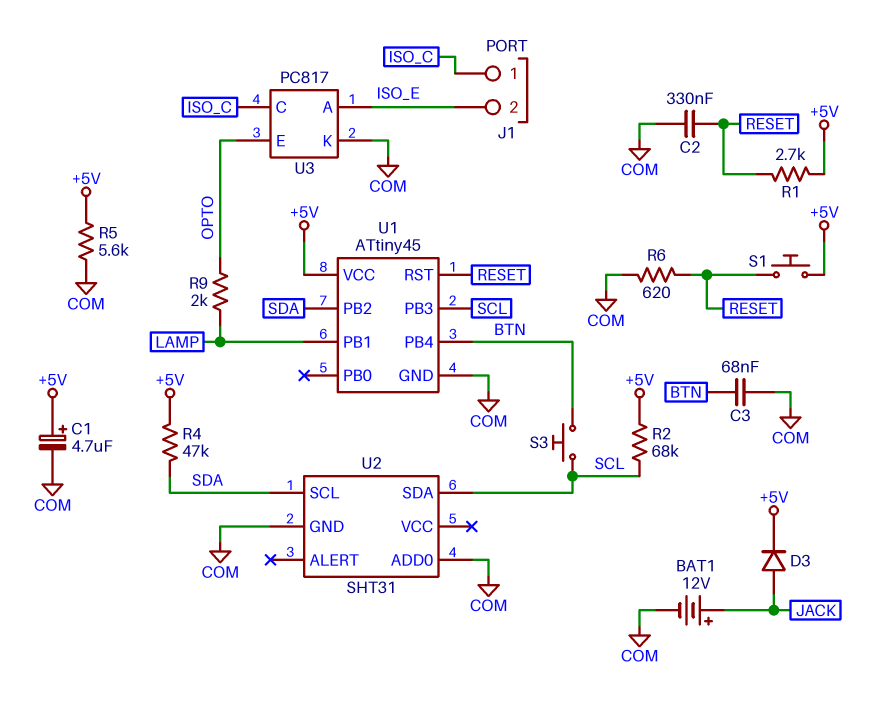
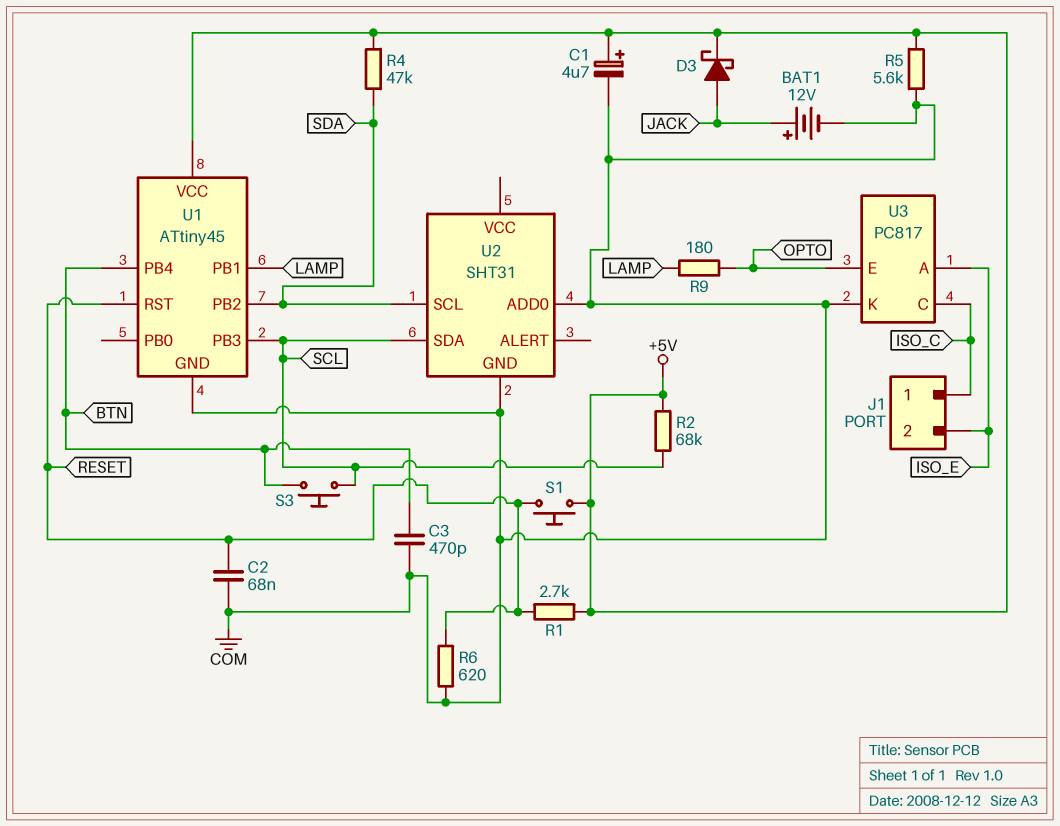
C2: 330nF (COM, RESET) -> 68nF (COM, RESET)
C3: 68nF (BTN, COM) -> 470pF (BTN, COM)
D3: diode (A JACK, K +5V) -> schottky (A JACK, K +5V)
R9: 2k (LAMP, OPTO) -> 180 (LAMP, OPTO)

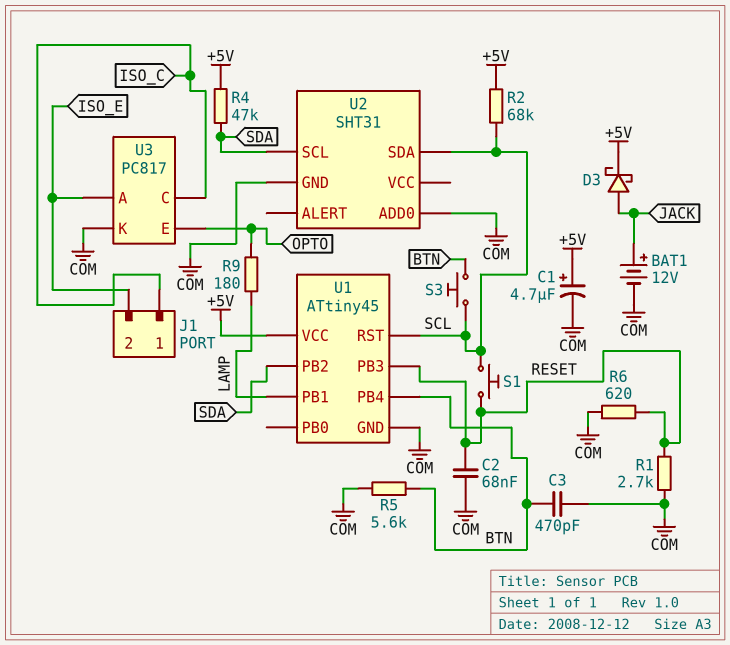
R1: 2.7k (+5V, RESET) -> 2.7k (COM, RESET)
R5: 5.6k (+5V, COM) -> 5.6k (BTN, COM)
S1: button (+5V, RESET) -> button (RESET, SCL)
U1 pin PB3: SCL -> RESET
U1 pin RST: RESET -> SCL

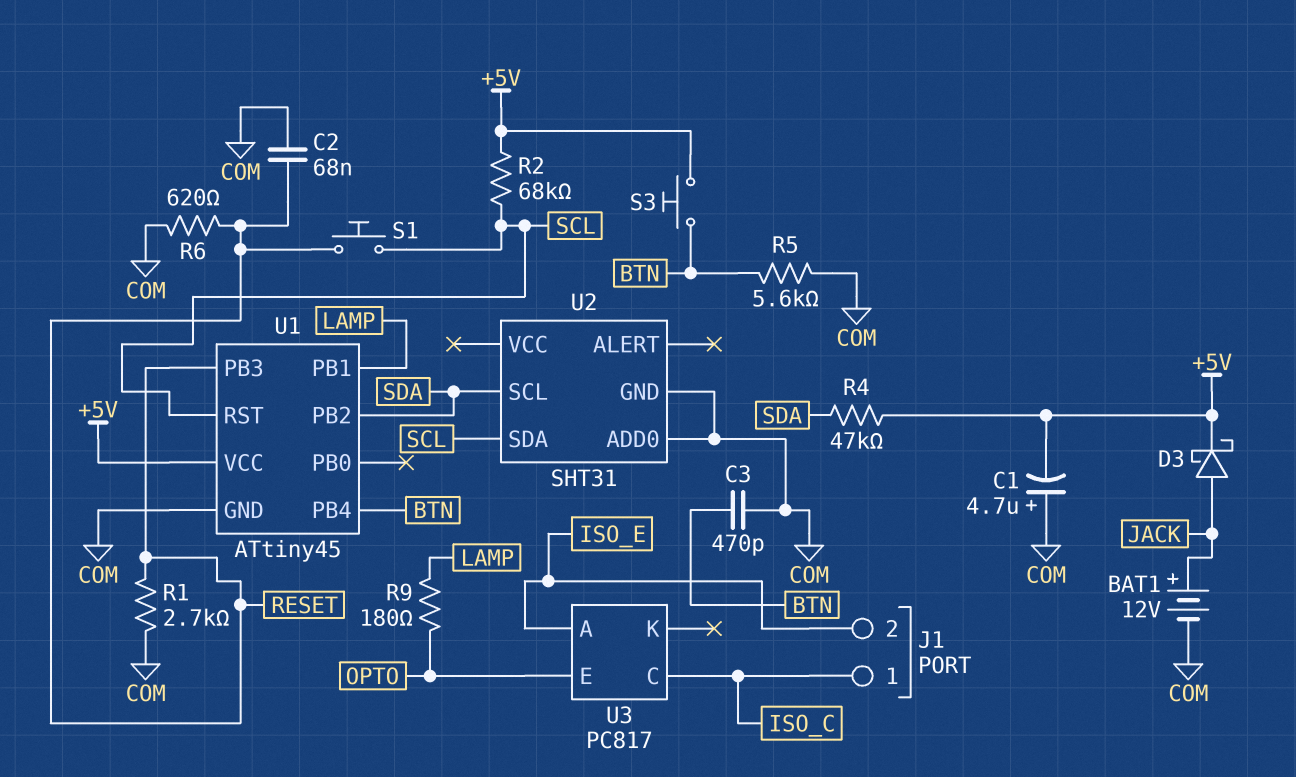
C1: 4.7uF (plus +5V, minus COM) -> 4.7uF (plus COM, minus +5V)
S3: button (BTN, SCL) -> button (+5V, BTN)
U3 pin K: COM -> none

